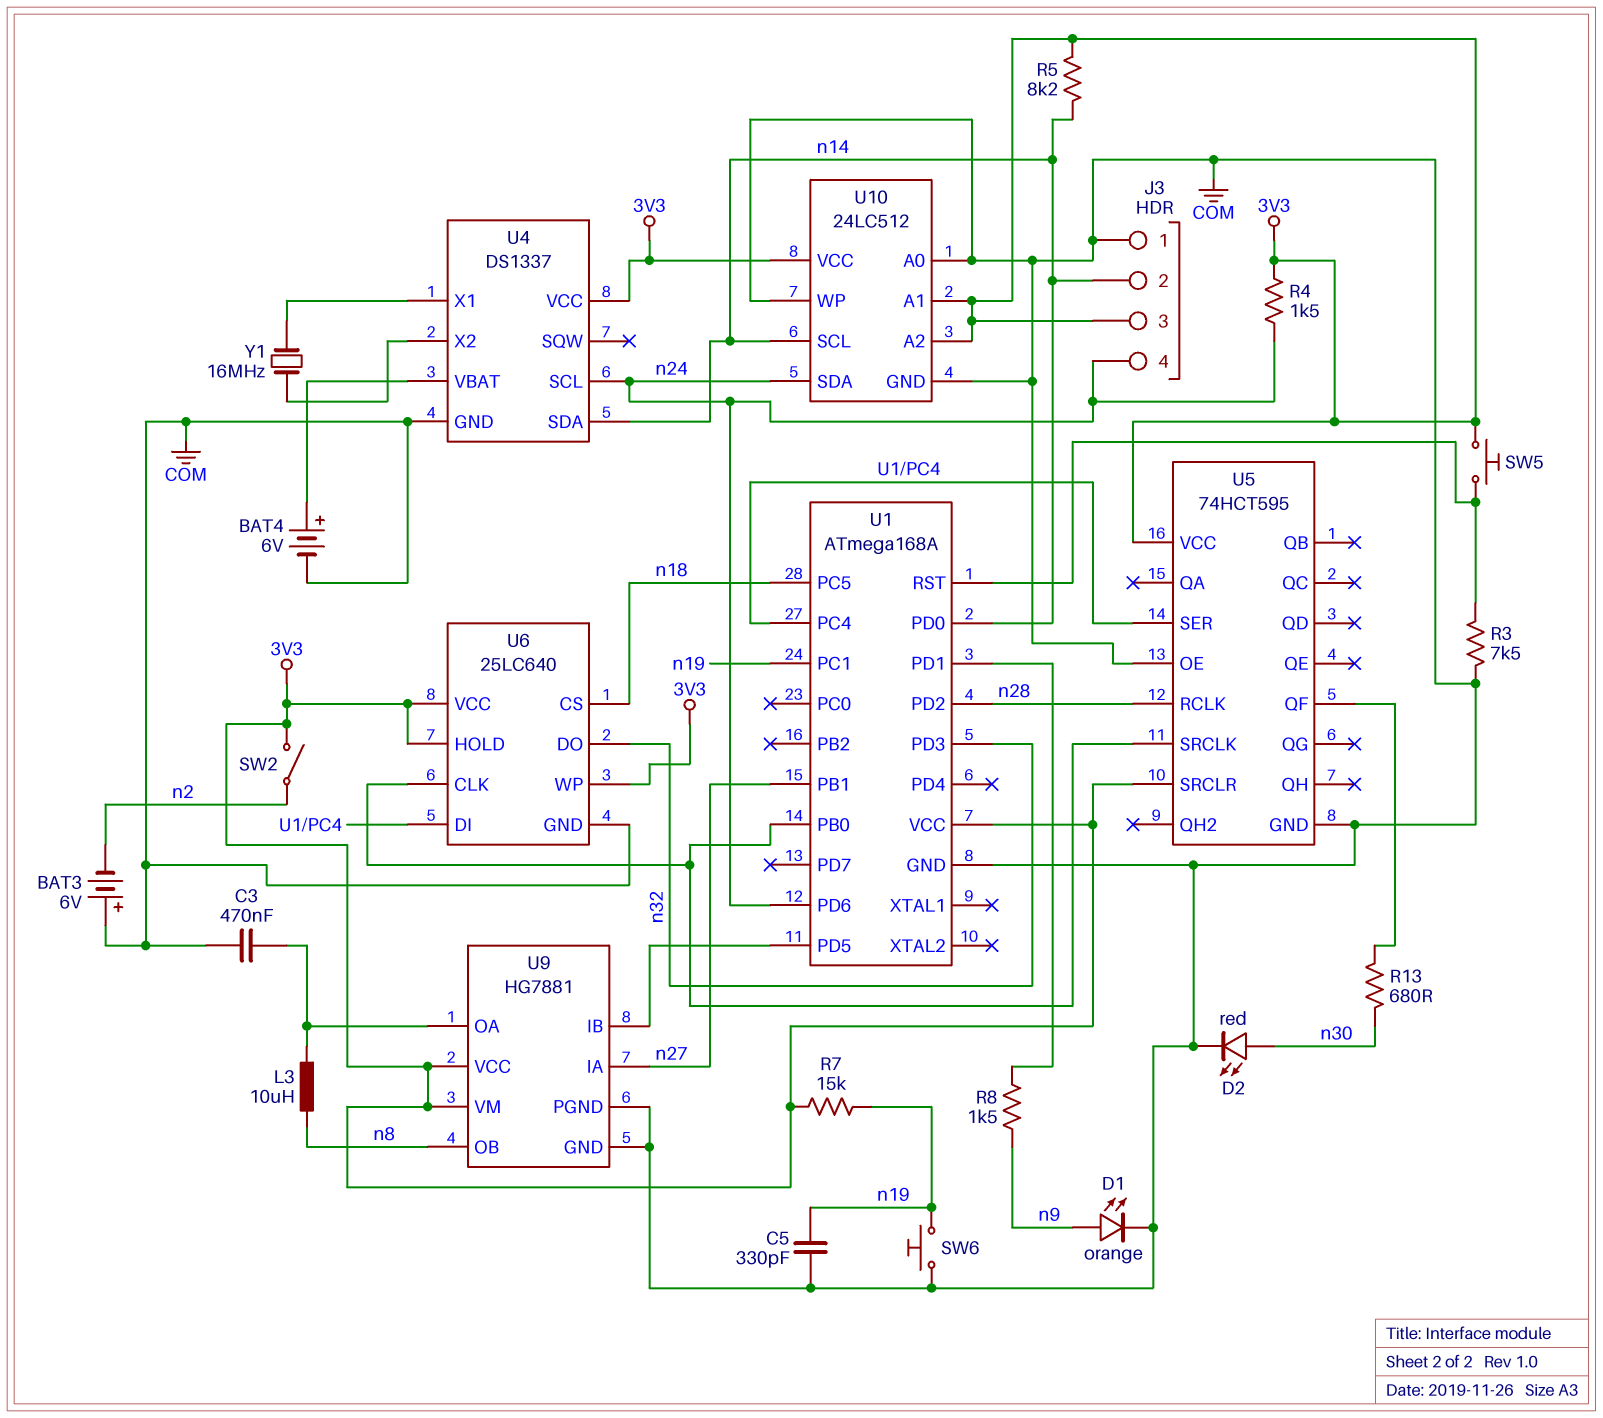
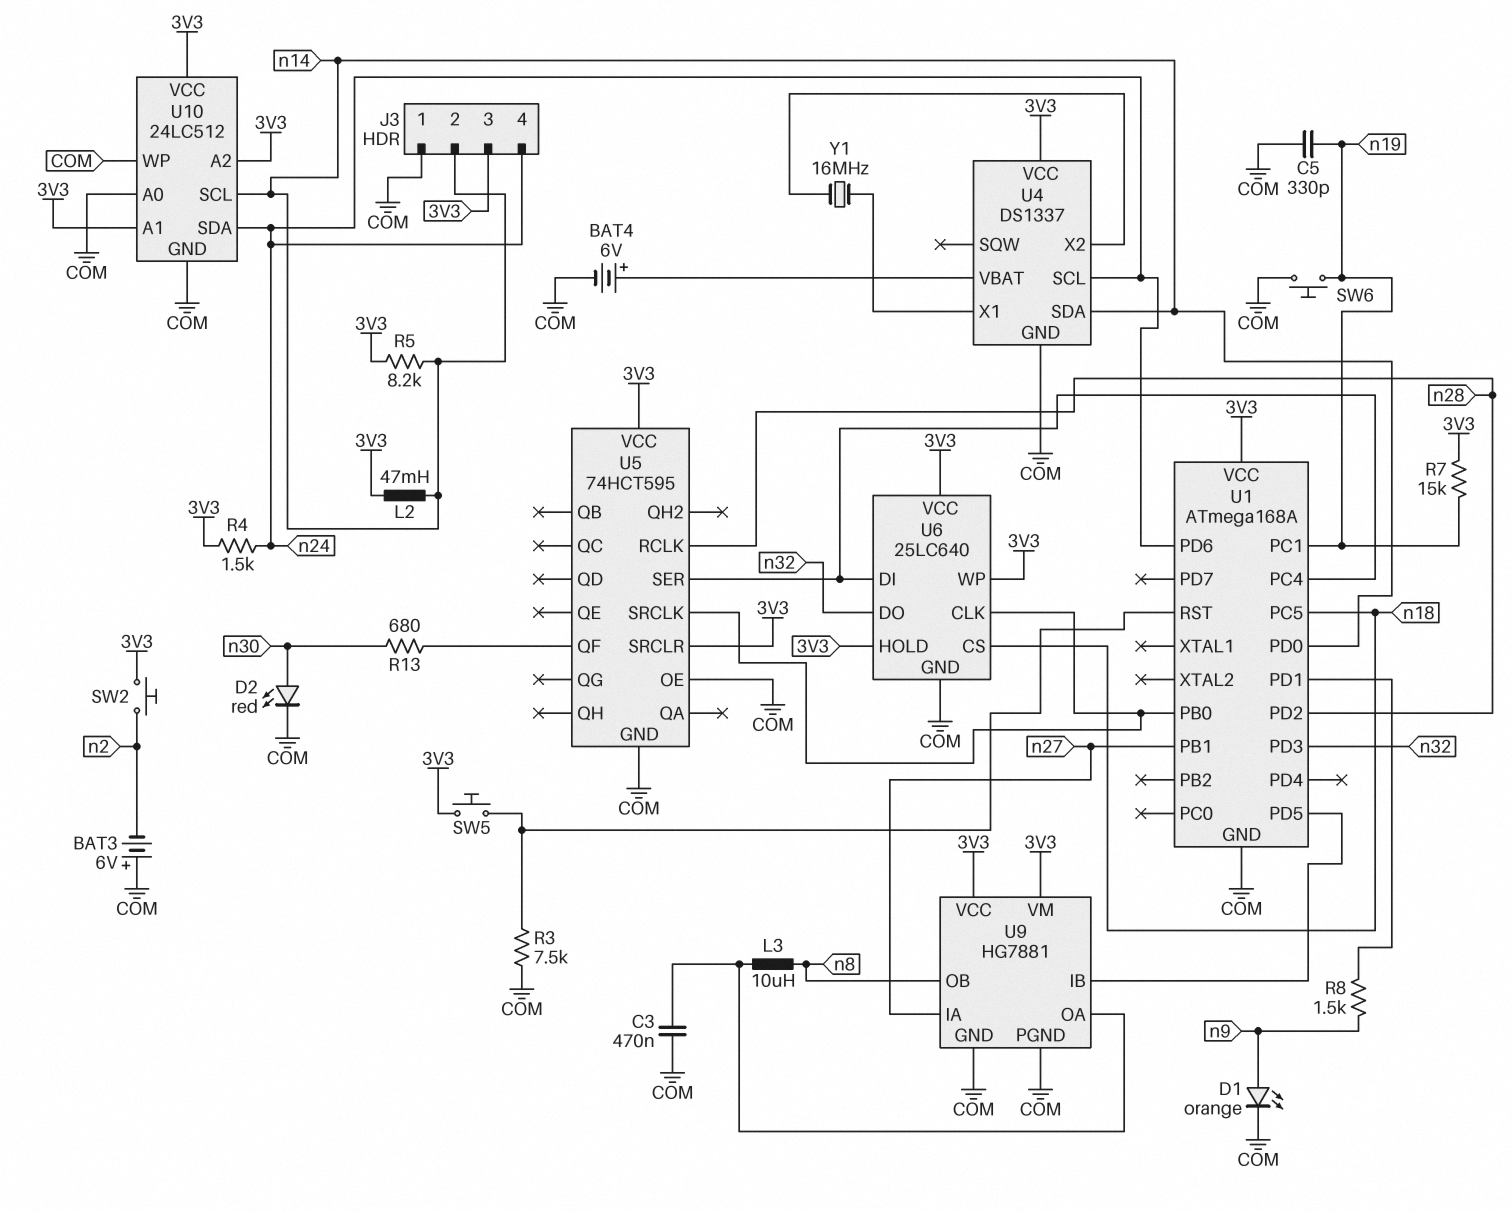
L2: none -> 47mH (3V3, n14)
SW2: switch (3V3, n2) -> button (3V3, n2)

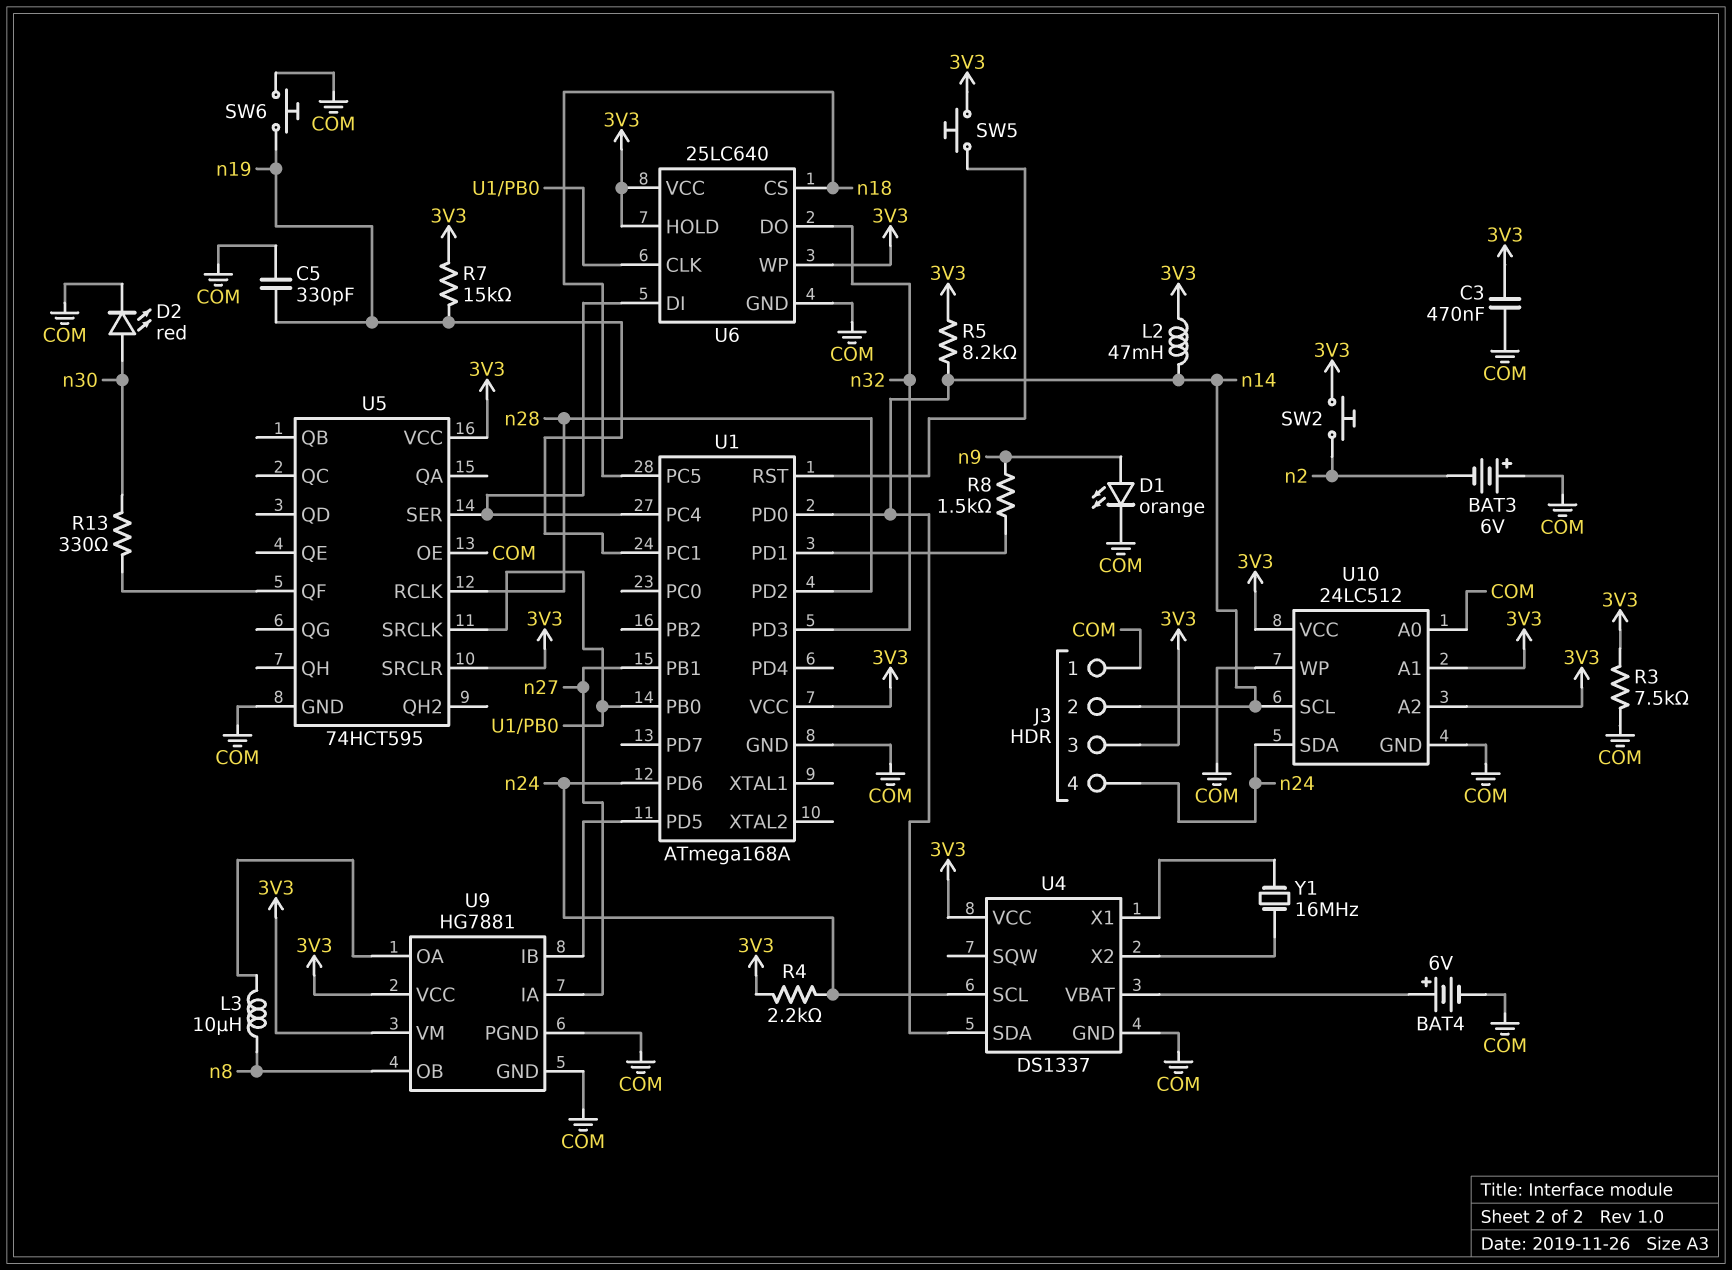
C3: 470nF (COM, U9/OA) -> 470nF (3V3, COM)
R3: 7.5k (COM, U1/RST) -> 7.5k (3V3, COM)
R4: 1.5k (3V3, n24) -> 2.2k (3V3, n24)
R13: 680 (U5/QF, n30) -> 330 (U5/QF, n30)

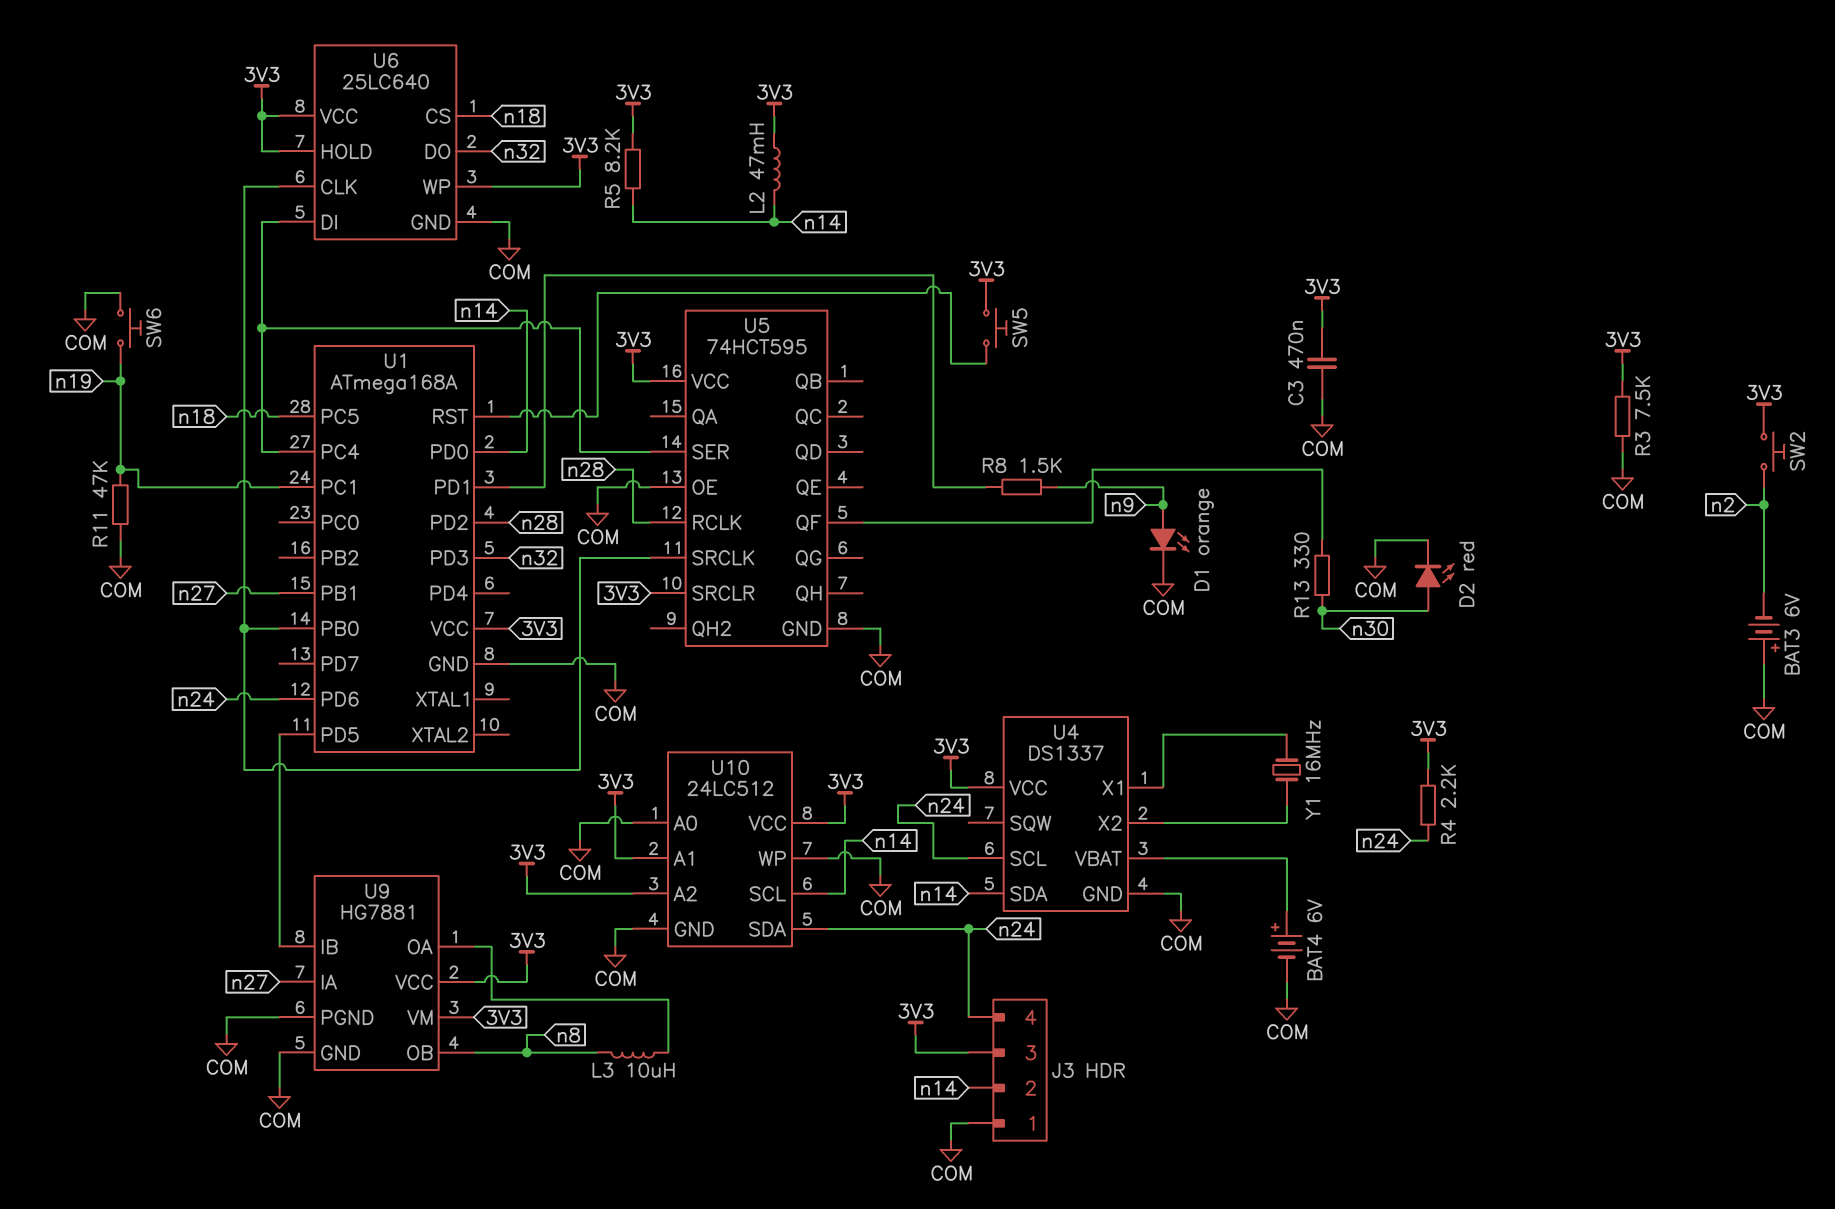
C5: 330pF (COM, n19) -> none
R7: 15k (3V3, n19) -> none
R11: none -> 47k (COM, n19)

